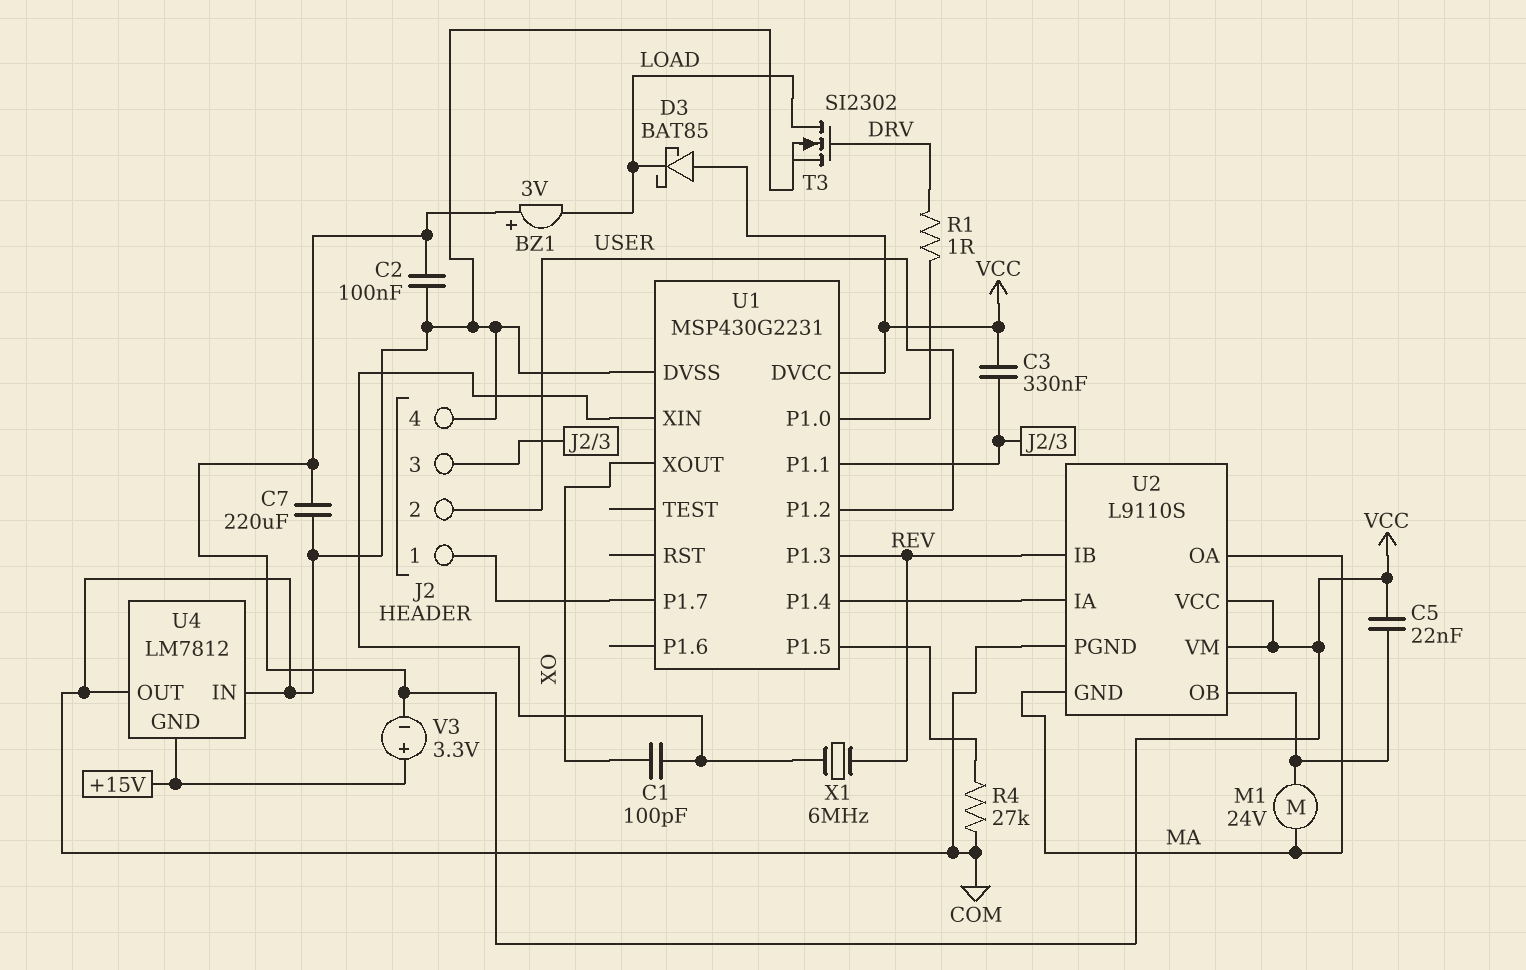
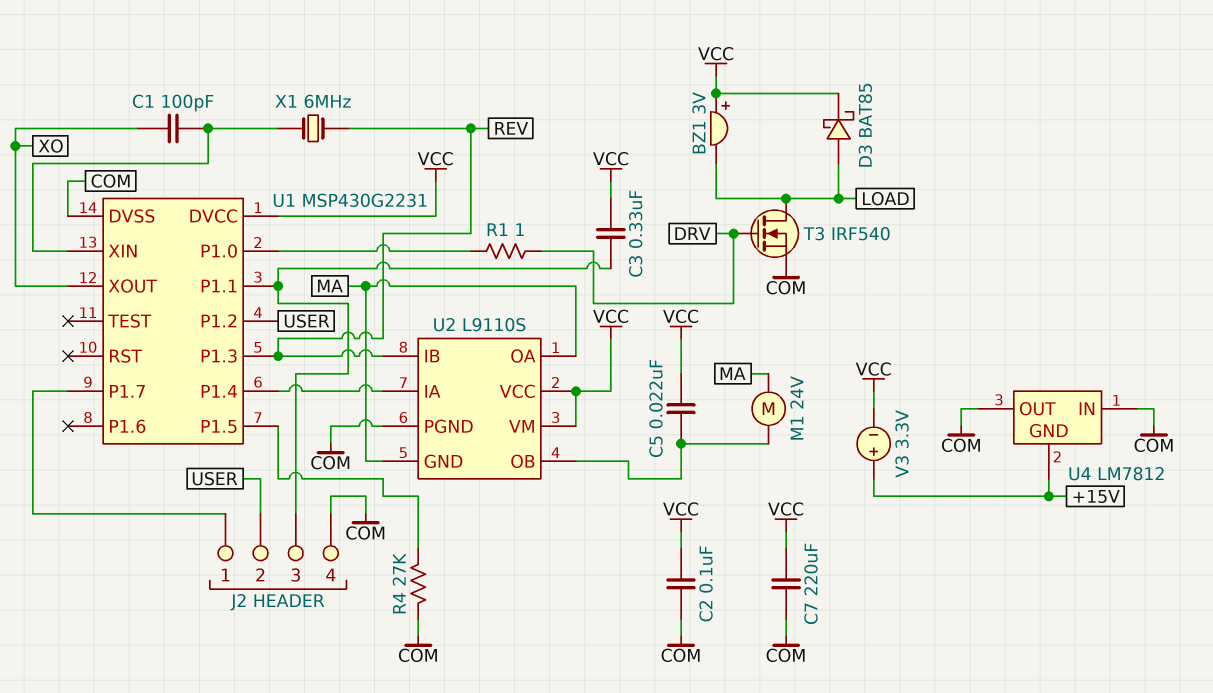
D3: schottky BAT85 (A VCC, K LOAD) -> schottky BAT85 (A LOAD, K VCC)
T3: NMOS SI2302 (G DRV, D LOAD, S COM) -> NMOS IRF540 (G DRV, D LOAD, S COM)

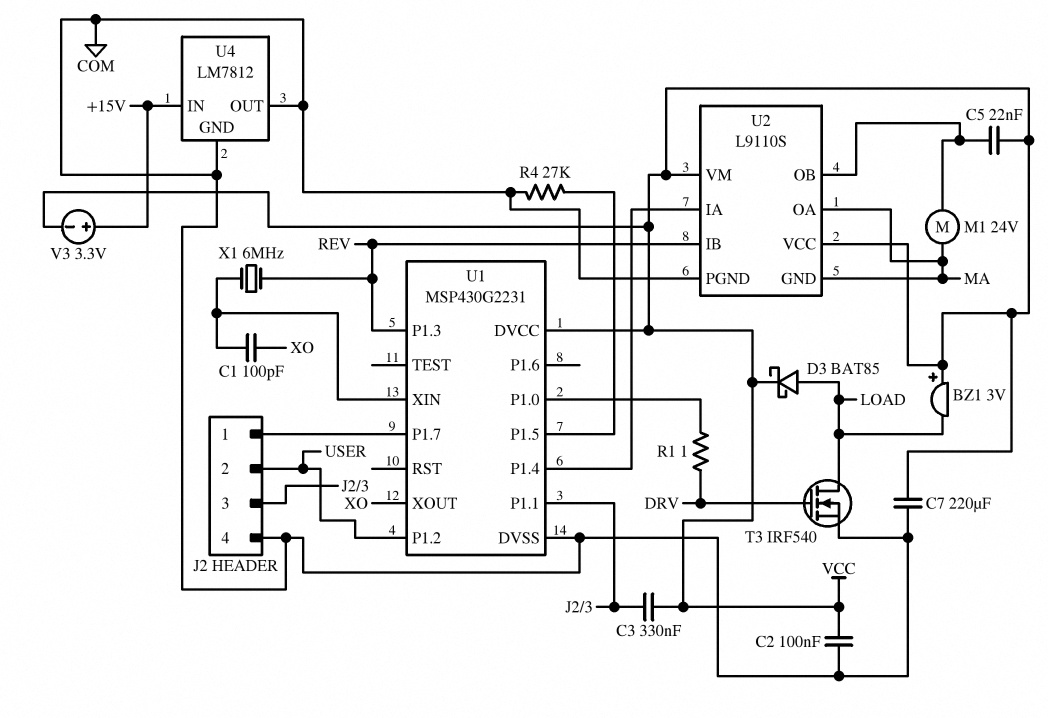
U4 pin GND: +15V -> COM
U4 pin IN: COM -> +15V

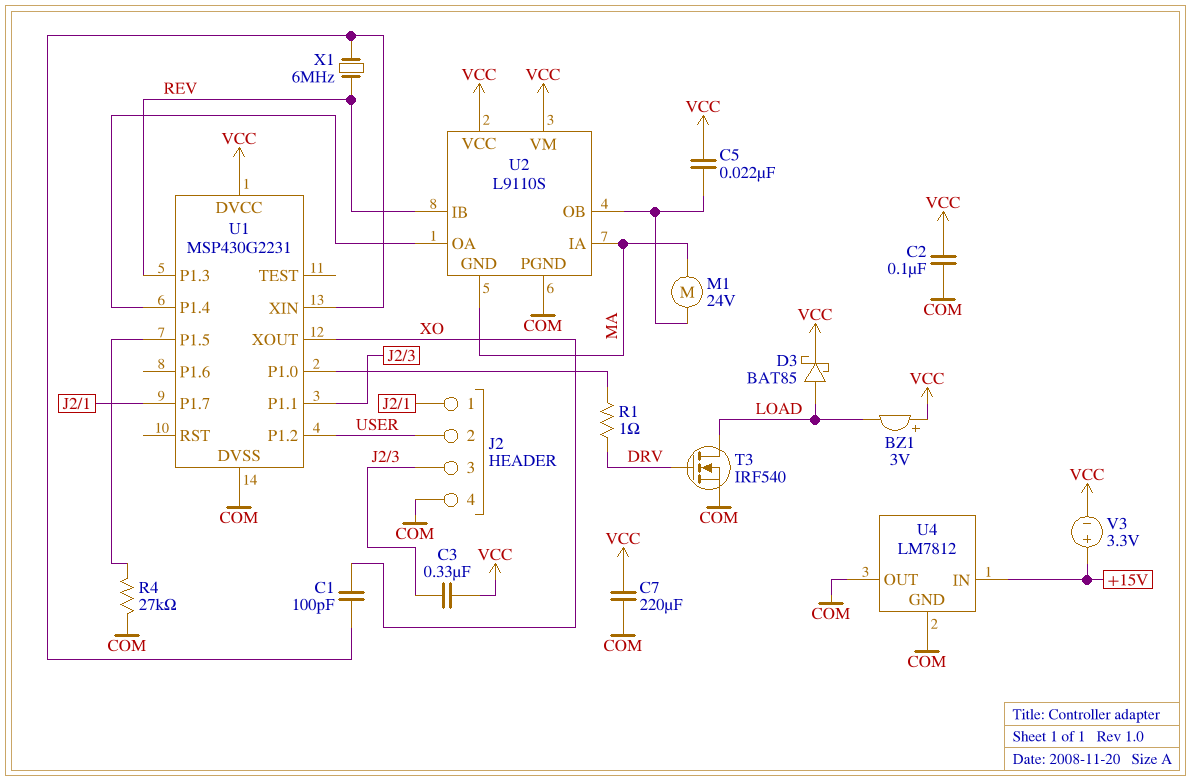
U2 pin IA: U1/P1.4 -> MA
U2 pin OA: MA -> U1/P1.4

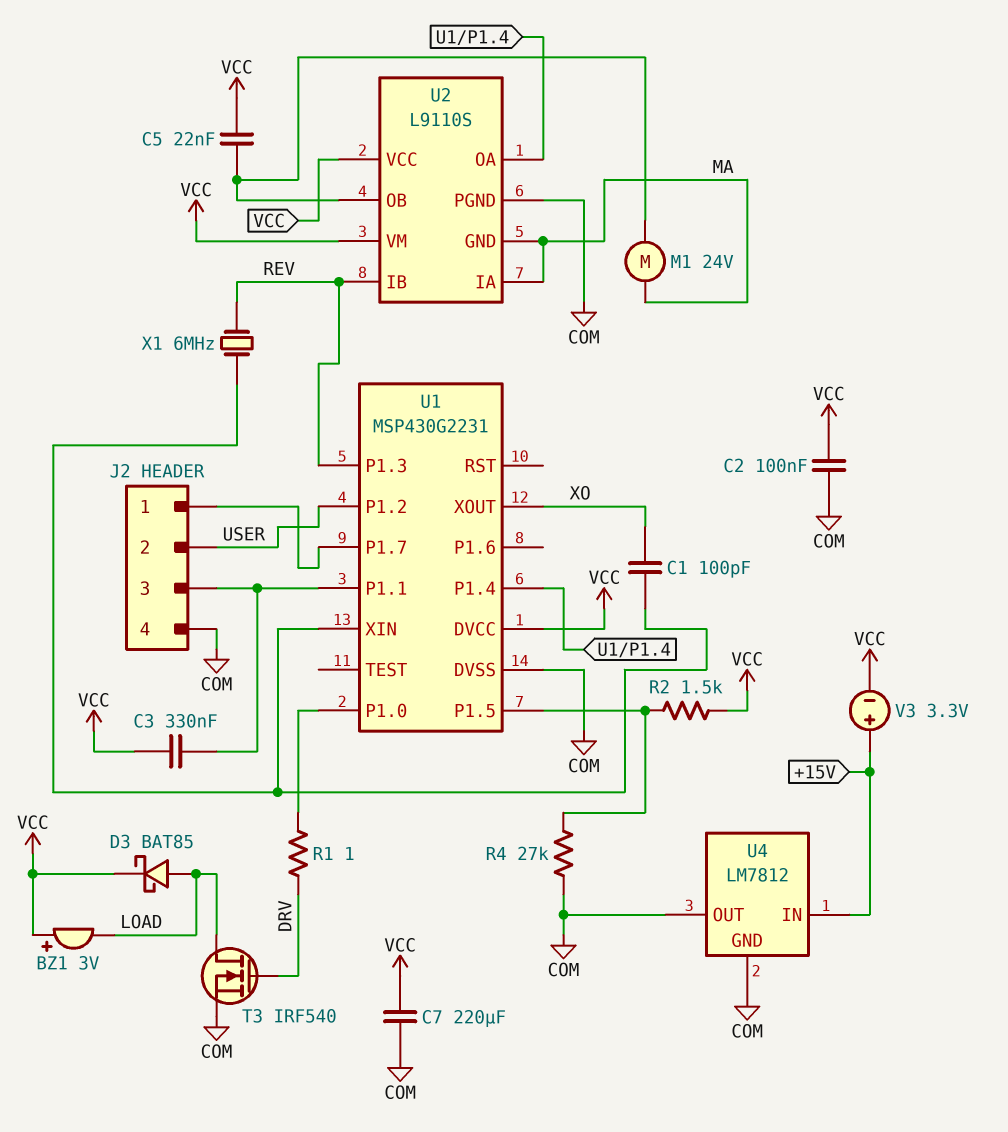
R2: none -> 1.5k (U1/P1.5, VCC)

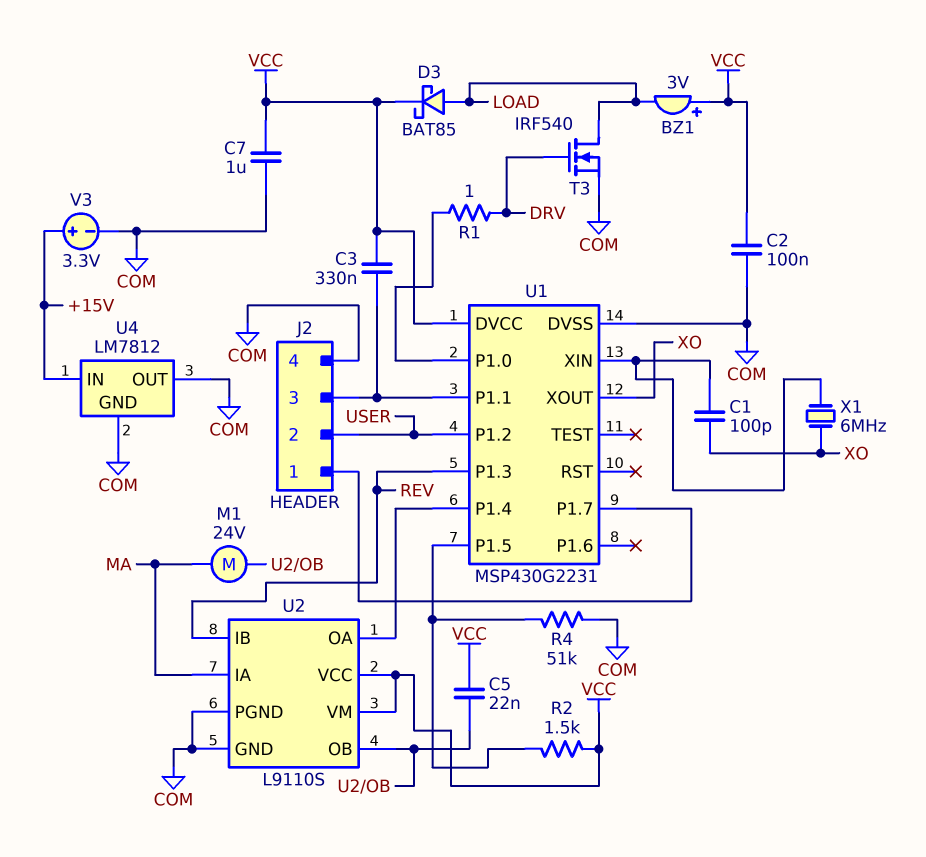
C7: 220uF (COM, VCC) -> 1uF (COM, VCC)
R4: 27k (COM, U1/P1.5) -> 51k (COM, U1/P1.5)
U2 pin GND: MA -> COM
V3: 3.3V (plus +15V, minus VCC) -> 3.3V (plus +15V, minus COM)
X1: 6MHz (REV, U1/XIN) -> 6MHz (U1/XIN, XO)

